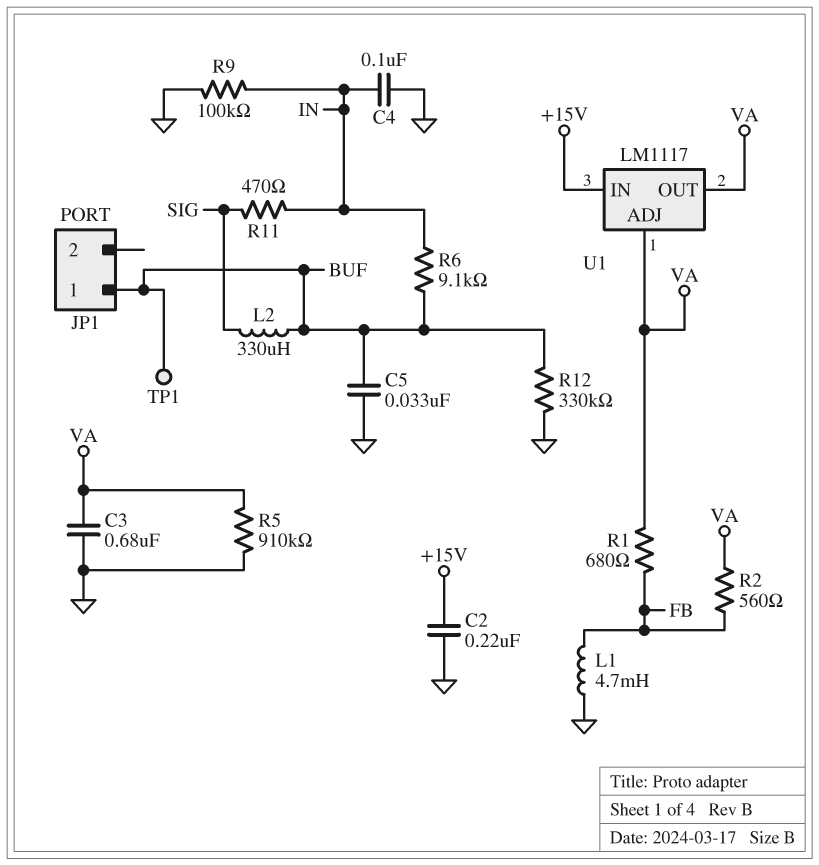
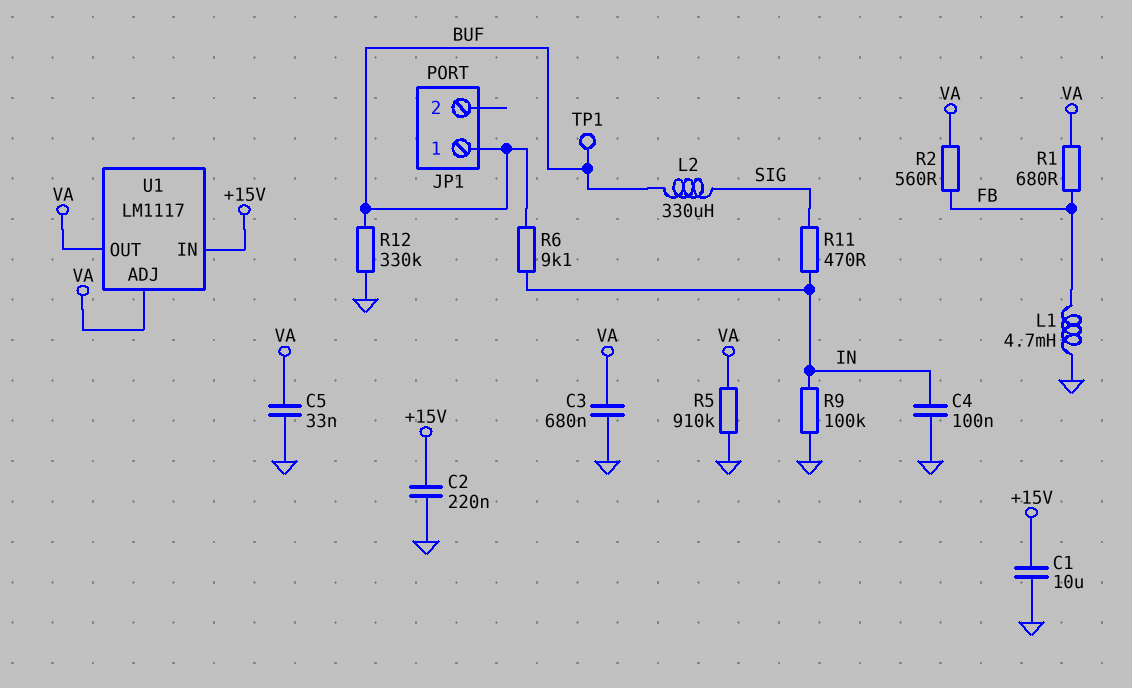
C1: none -> 10uF (+15V, GND)
C5: 33nF (BUF, GND) -> 33nF (GND, VA)

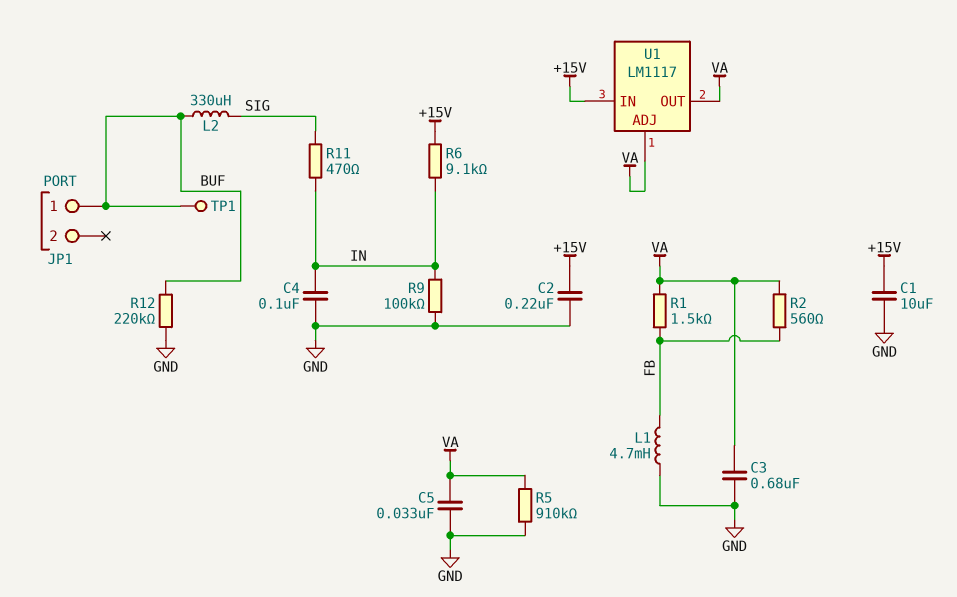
R1: 680 (FB, VA) -> 1.5k (FB, VA)
R6: 9.1k (BUF, IN) -> 9.1k (+15V, IN)
R12: 330k (BUF, GND) -> 220k (BUF, GND)

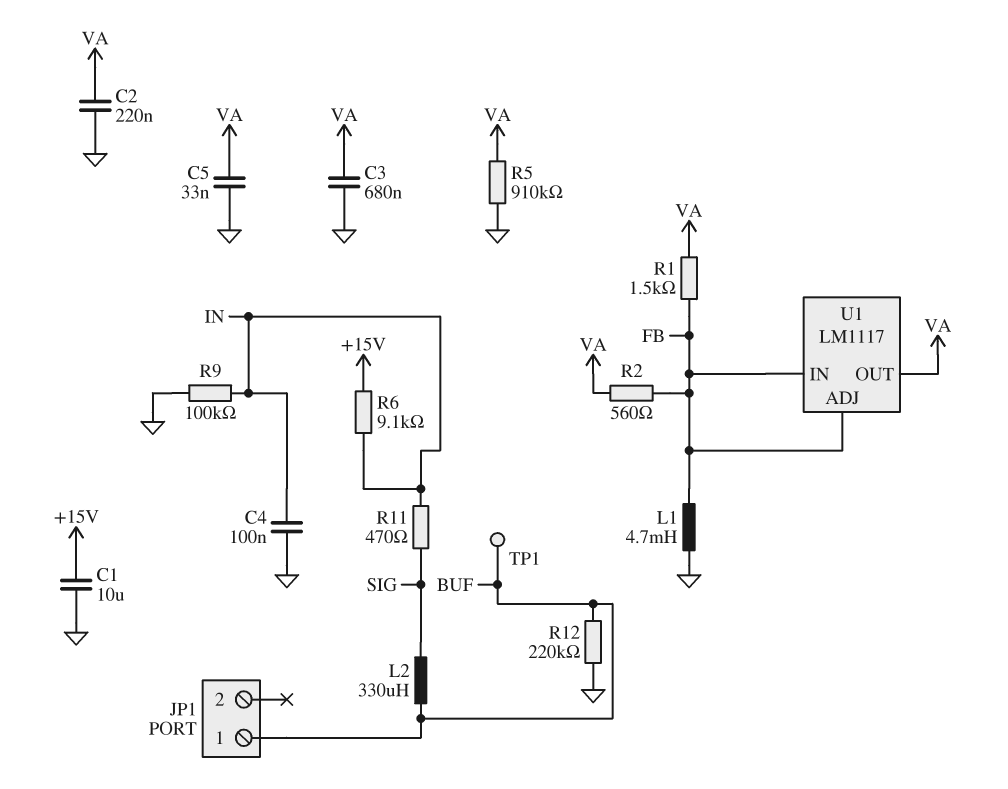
C2: 220nF (+15V, GND) -> 220nF (GND, VA)
U1 pin ADJ: VA -> FB
U1 pin IN: +15V -> FB

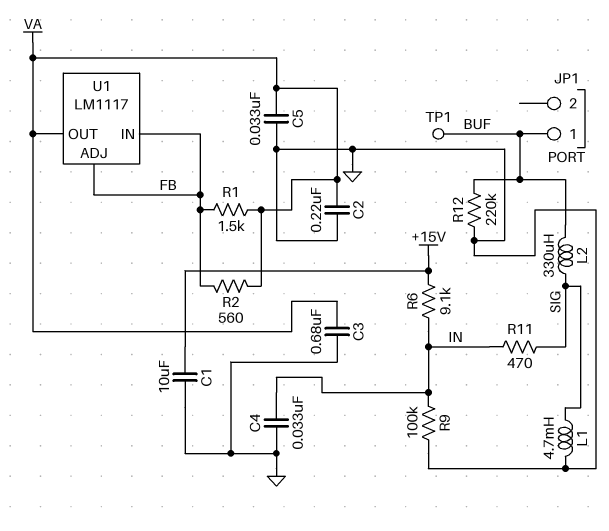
C4: 100nF (GND, IN) -> 33nF (GND, IN)
L1: 4.7mH (FB, GND) -> 4.7mH (GND, SIG)
R5: 910k (GND, VA) -> none

